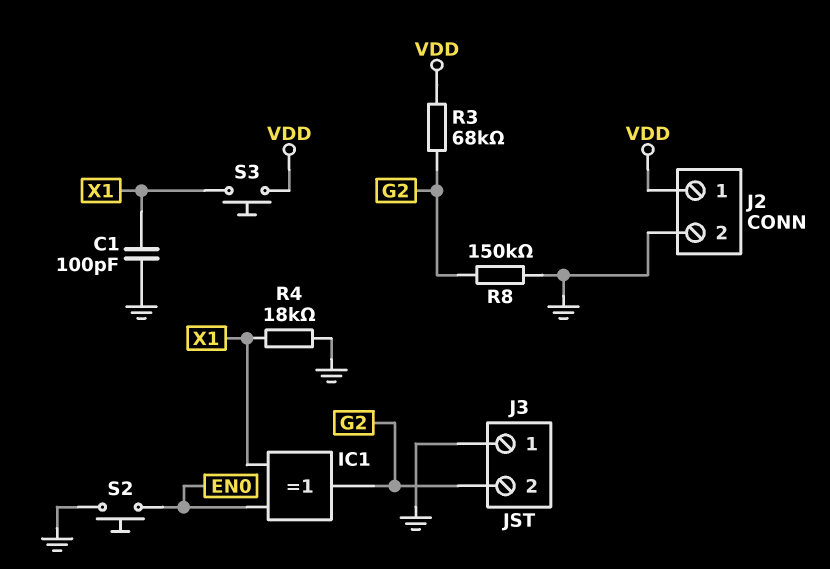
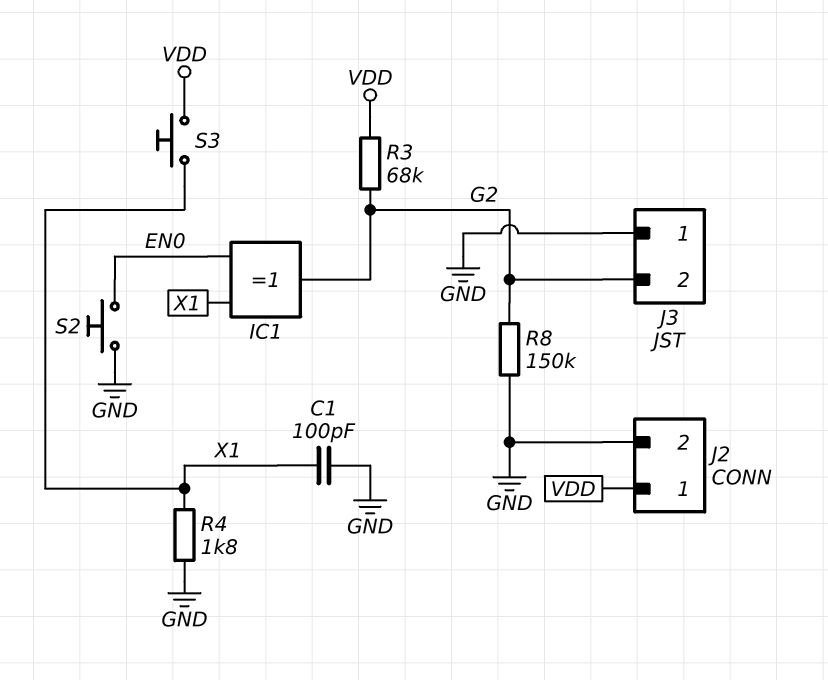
R4: 18k (GND, X1) -> 1.8k (GND, X1)

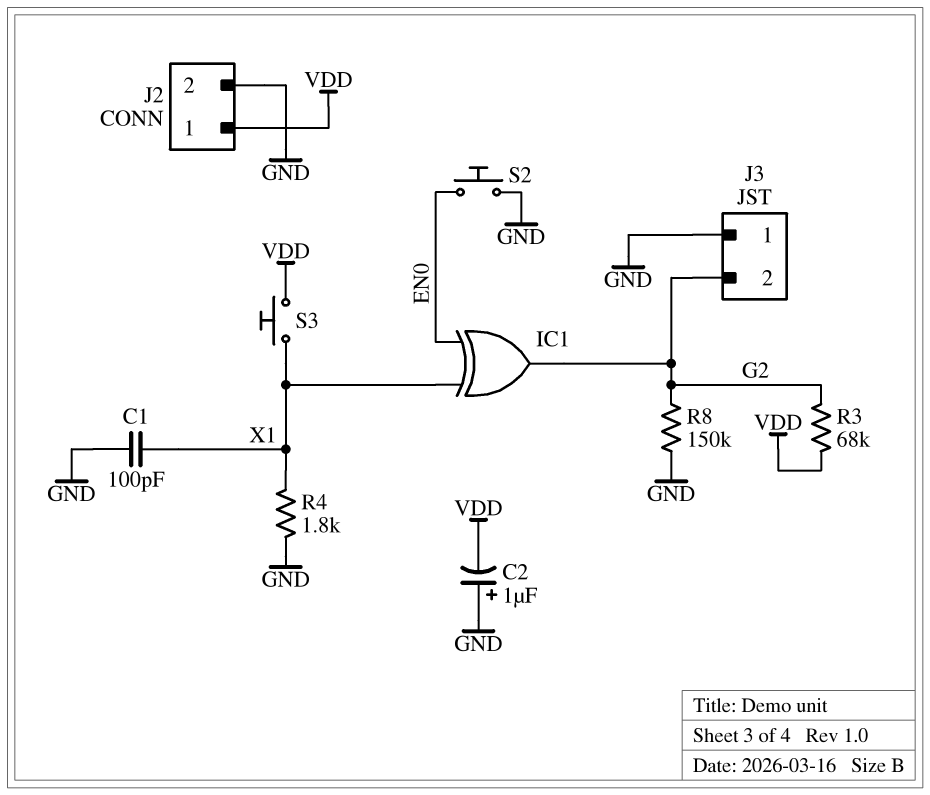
C2: none -> 1uF (plus GND, minus VDD)

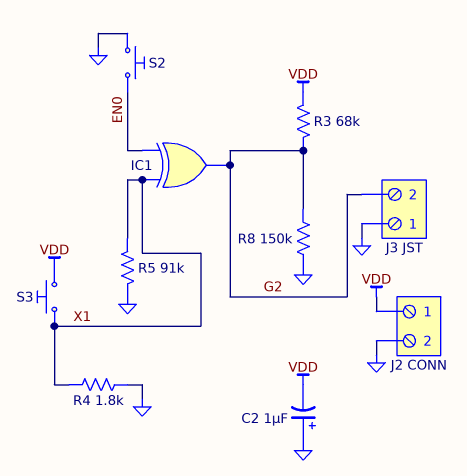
C1: 100pF (GND, X1) -> none
R5: none -> 91k (GND, X1)

